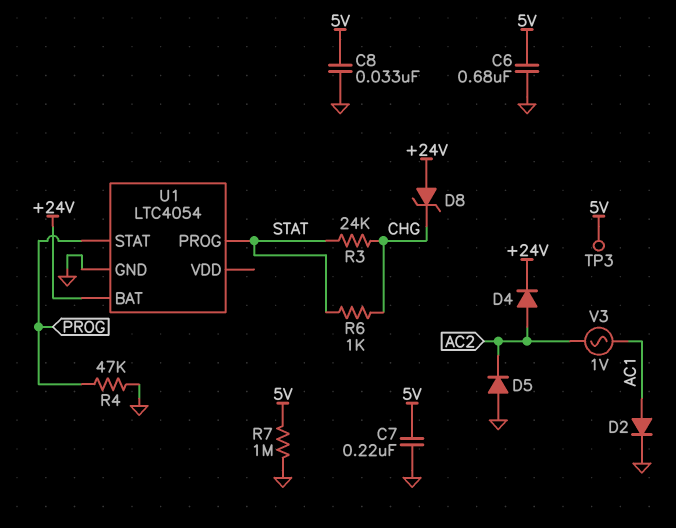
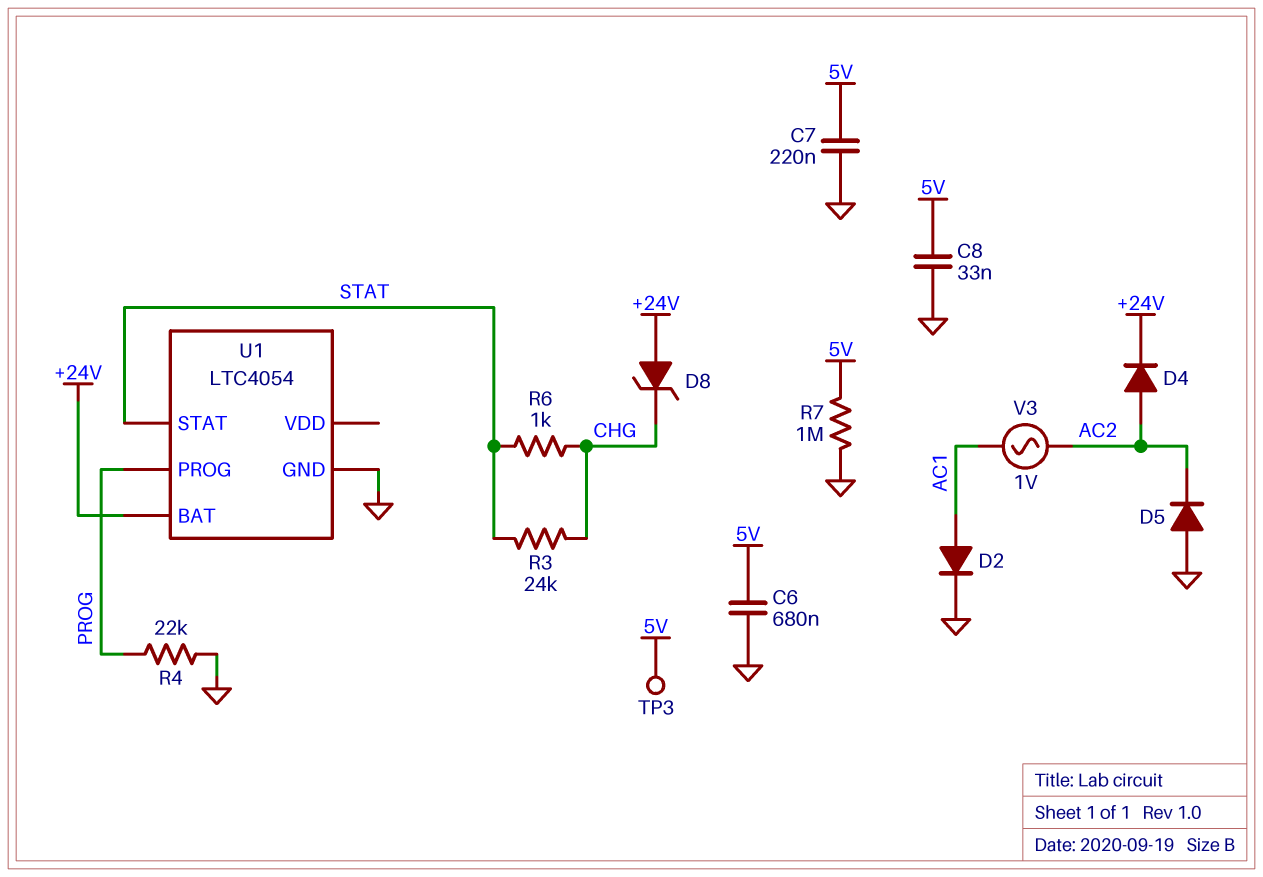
R4: 47k (GND, PROG) -> 22k (GND, PROG)
U1 pin PROG: STAT -> PROG
U1 pin STAT: PROG -> STAT

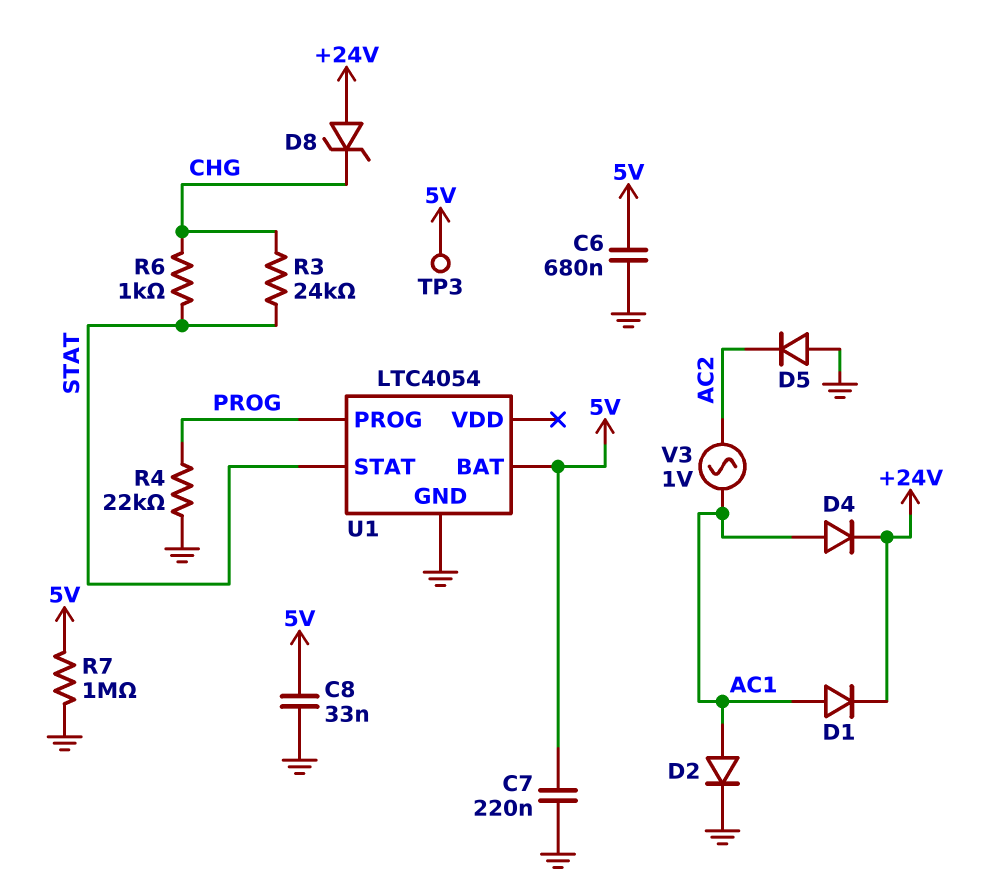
D1: none -> diode (A AC1, K +24V)
D4: diode (A AC2, K +24V) -> diode (A AC1, K +24V)
U1 pin BAT: +24V -> 5V

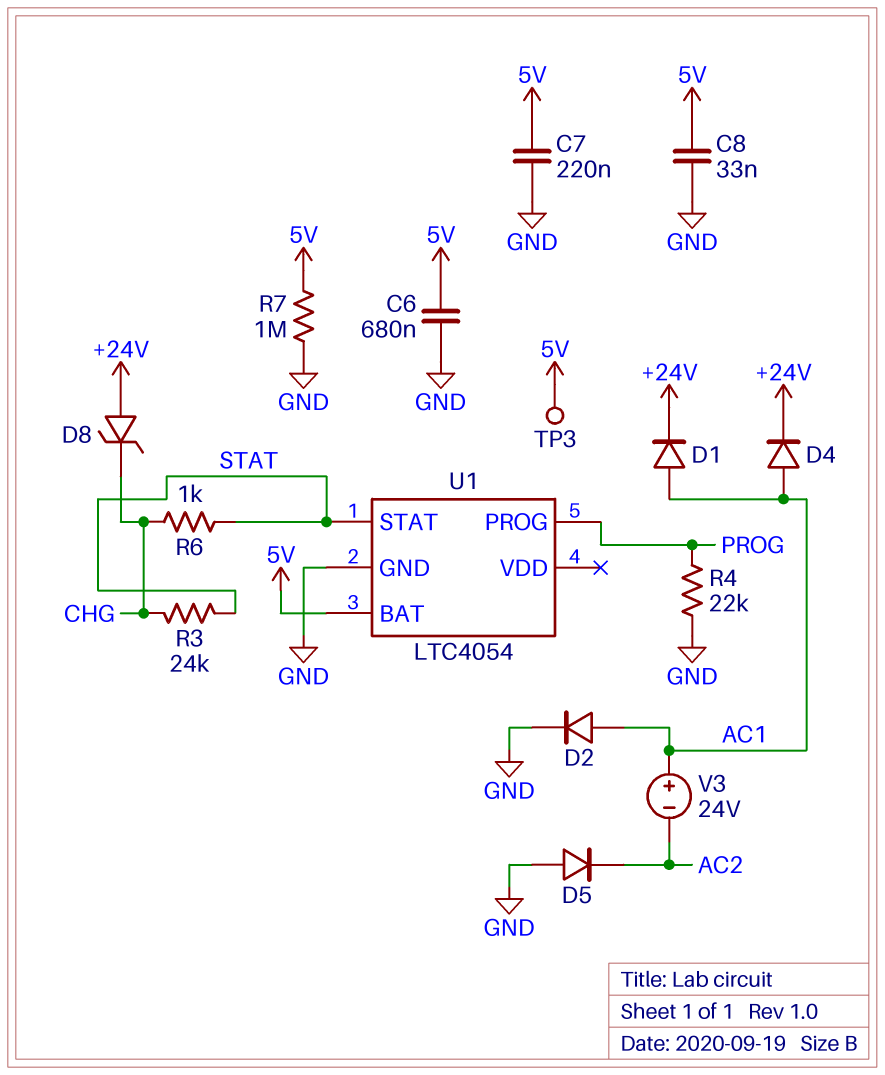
V3: AC 1V (AC1, AC2) -> 24V (plus AC1, minus AC2)

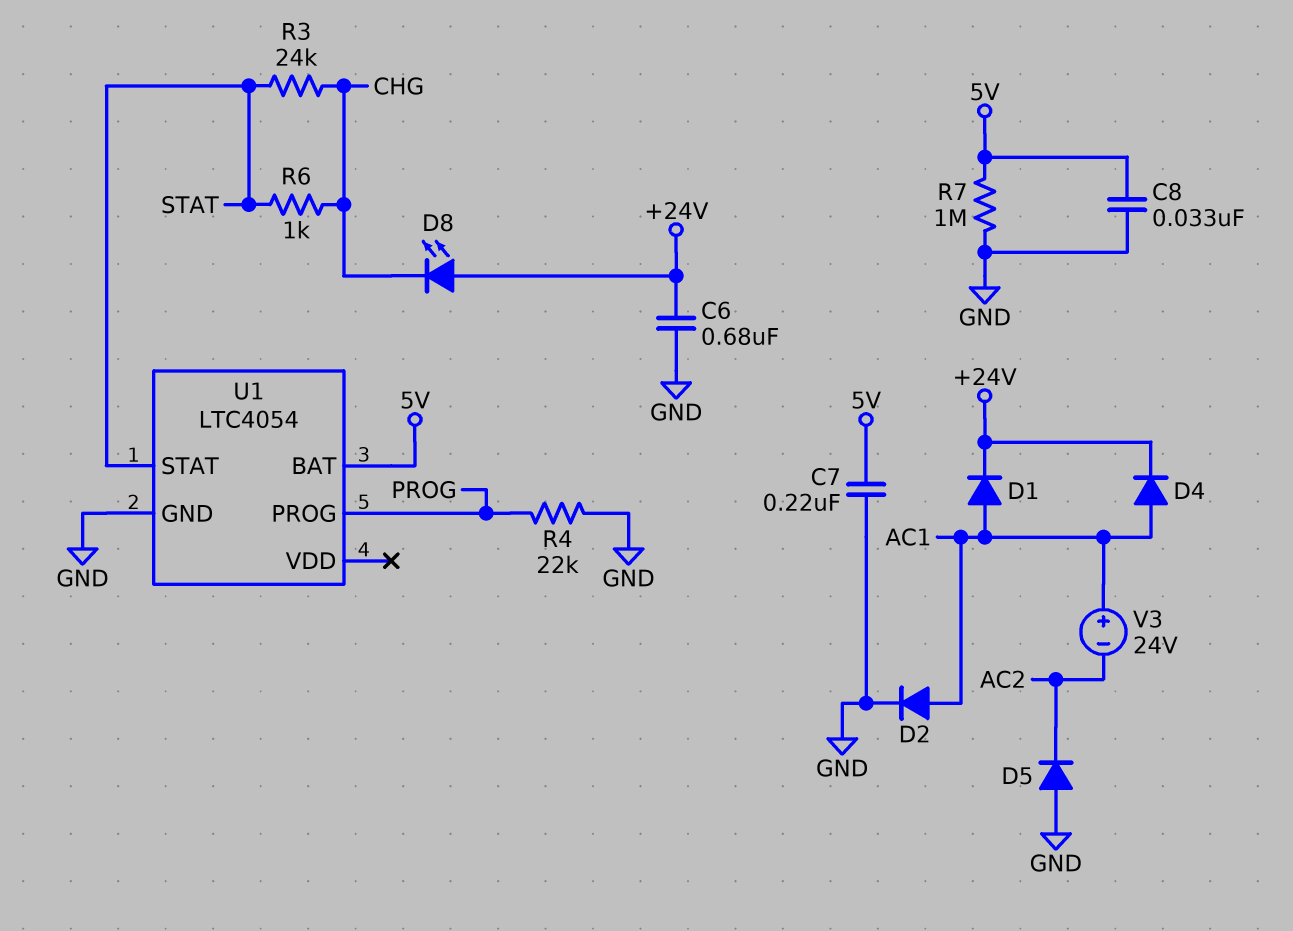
C6: 680nF (5V, GND) -> 680nF (+24V, GND)
D8: zener (A +24V, K CHG) -> LED (A +24V, K CHG)
TP3: test point (5V) -> none

